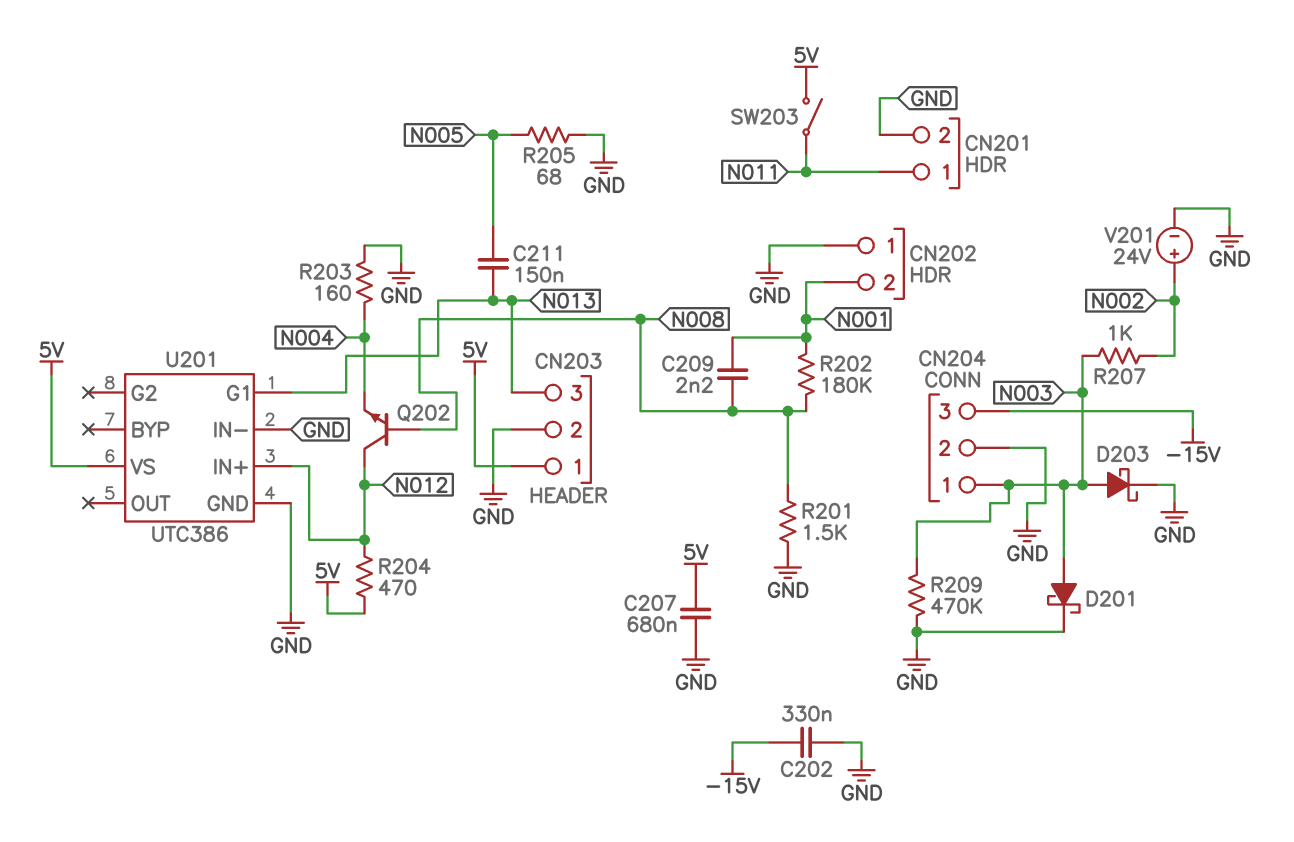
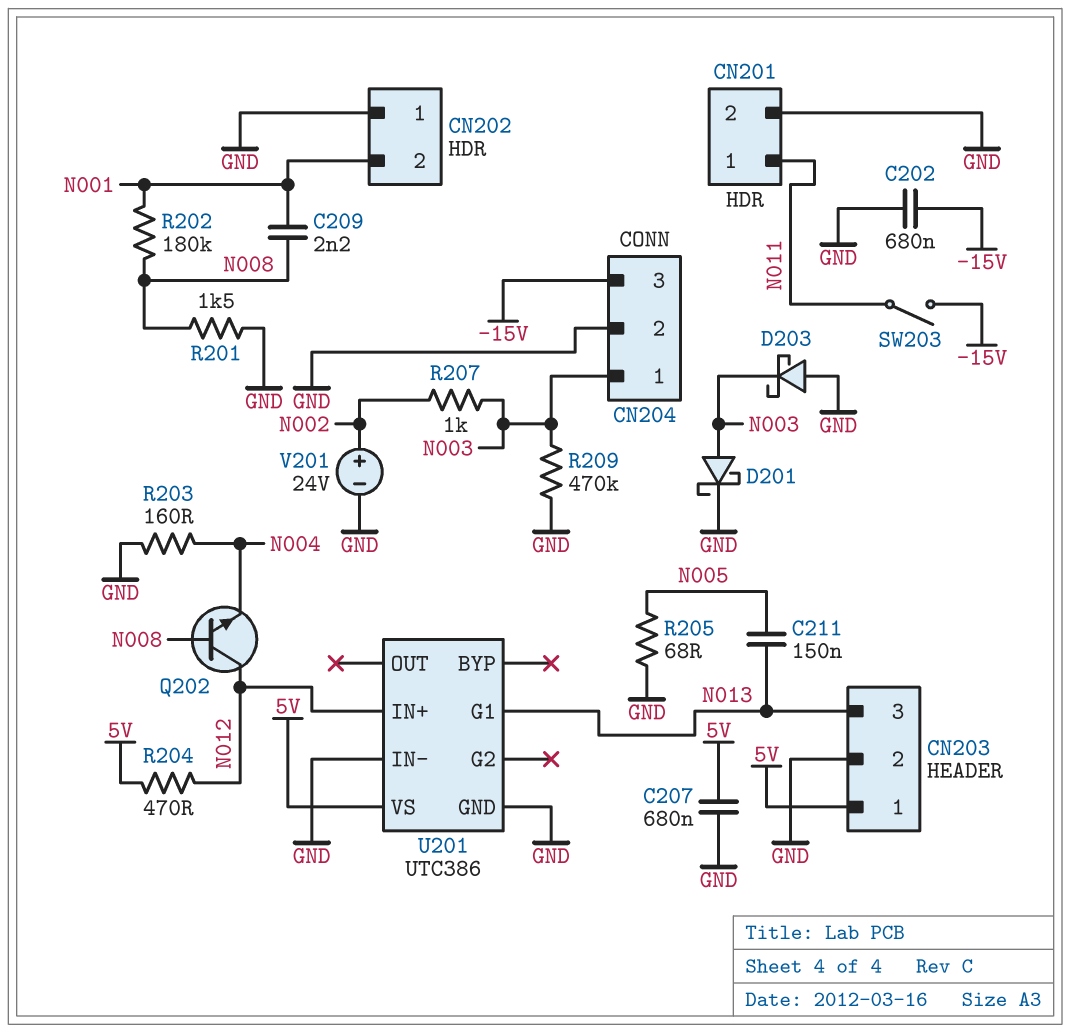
C202: 330nF (-15V, GND) -> 680nF (-15V, GND)
D203: schottky (A N003, K GND) -> schottky (A GND, K N003)
SW203: switch (5V, N011) -> switch (-15V, N011)

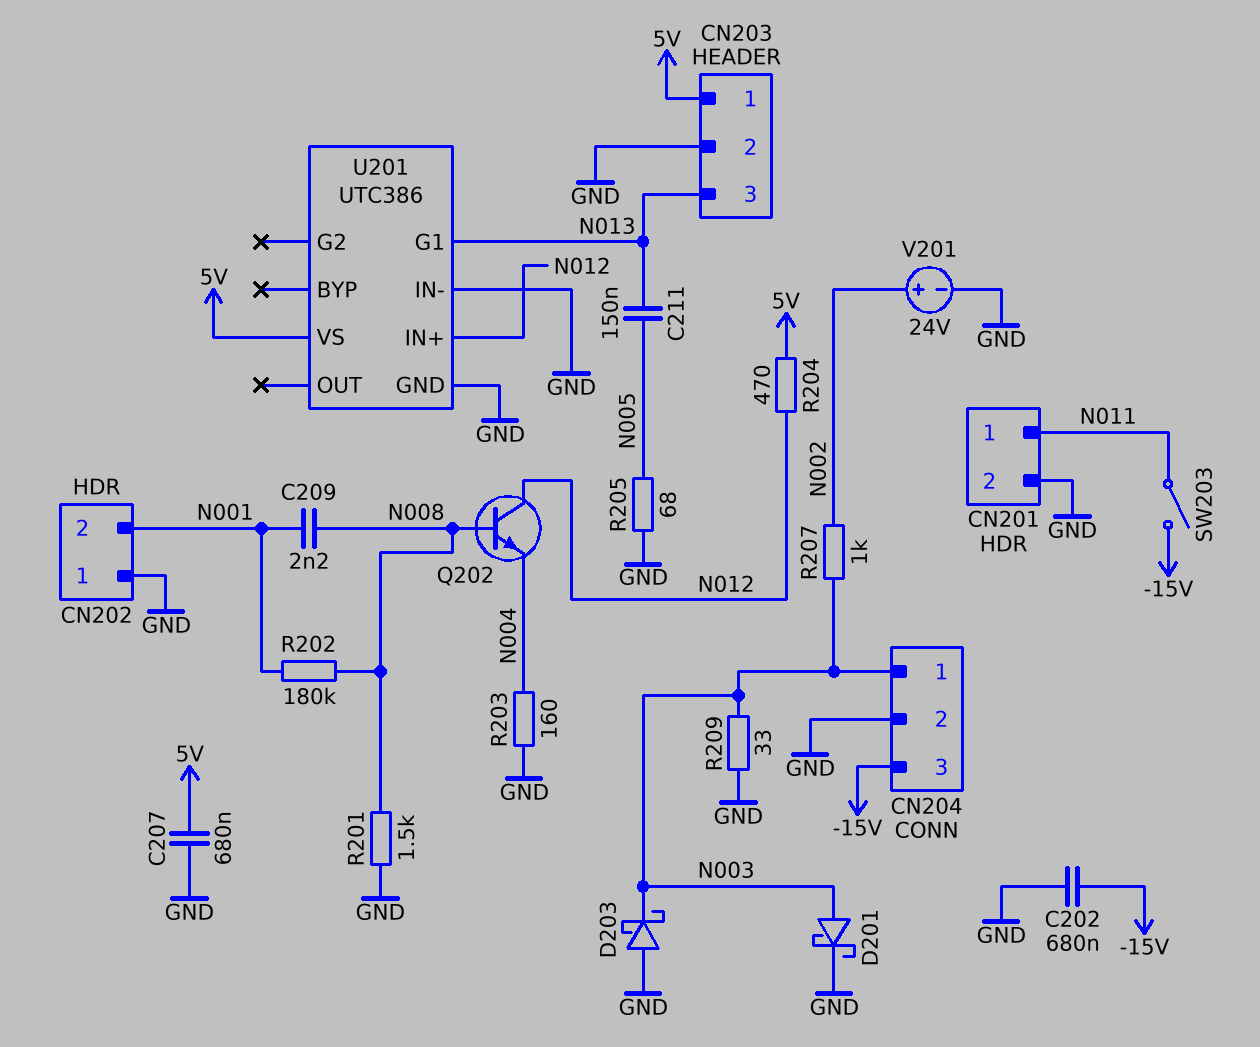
R209: 470k (GND, N003) -> 33 (GND, N003)

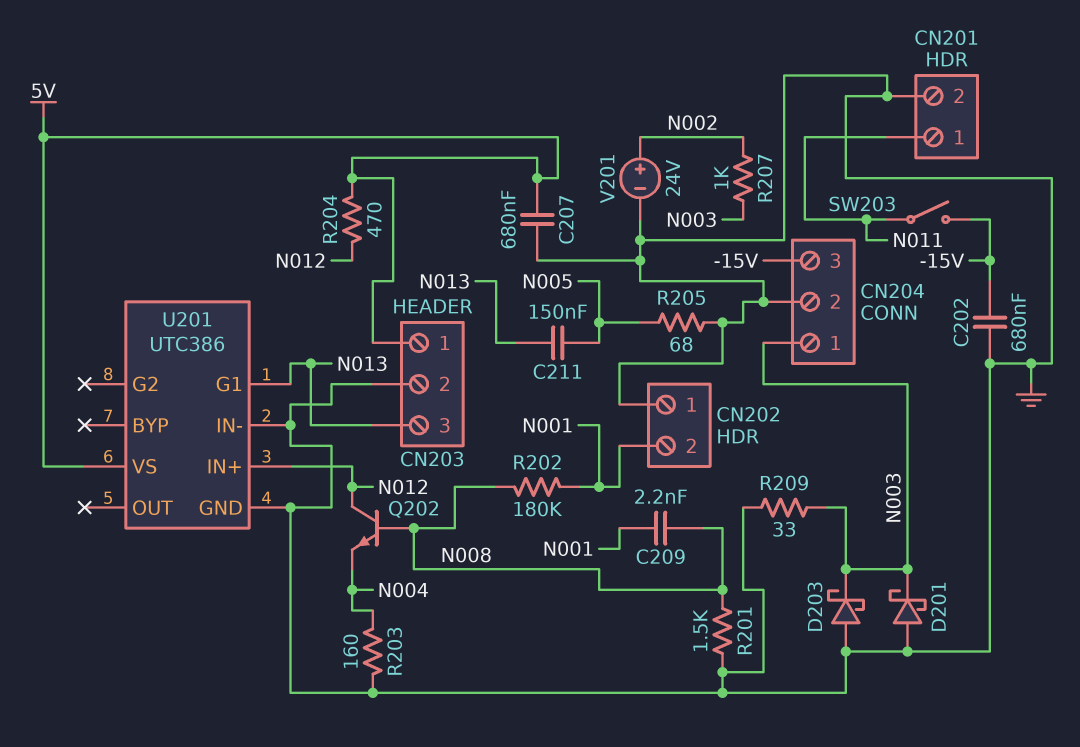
D201: schottky (A N003, K GND) -> schottky (A GND, K N003)

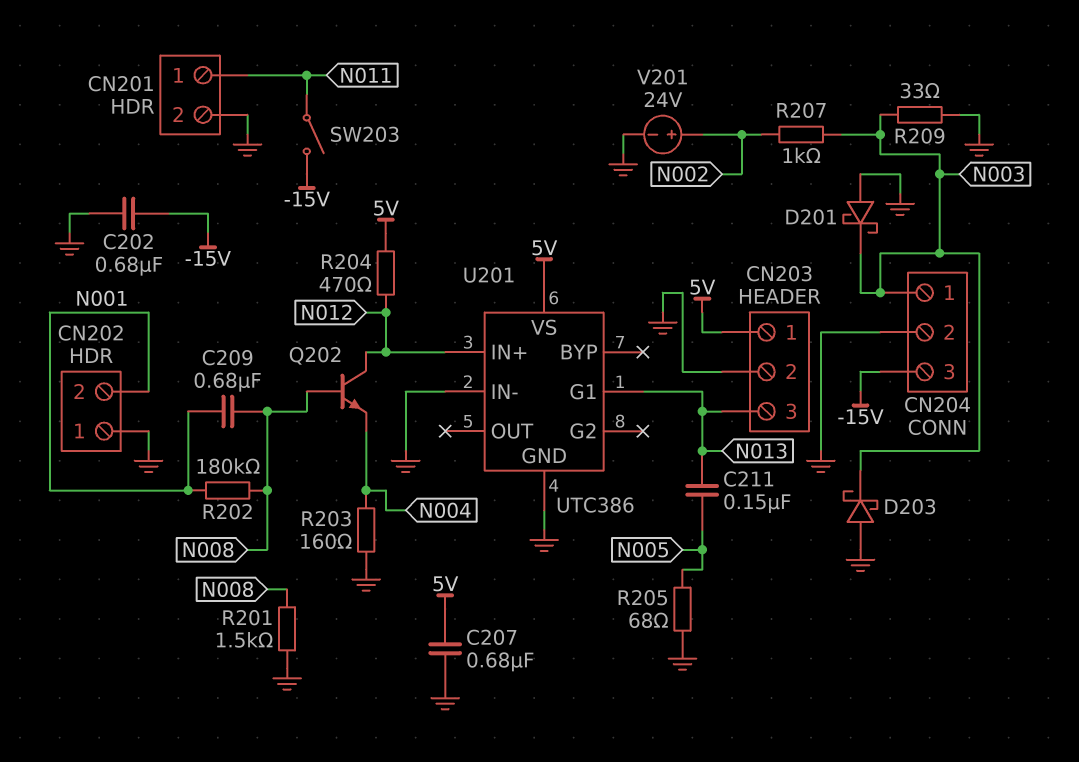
C209: 2.2nF (N001, N008) -> 680nF (N001, N008)

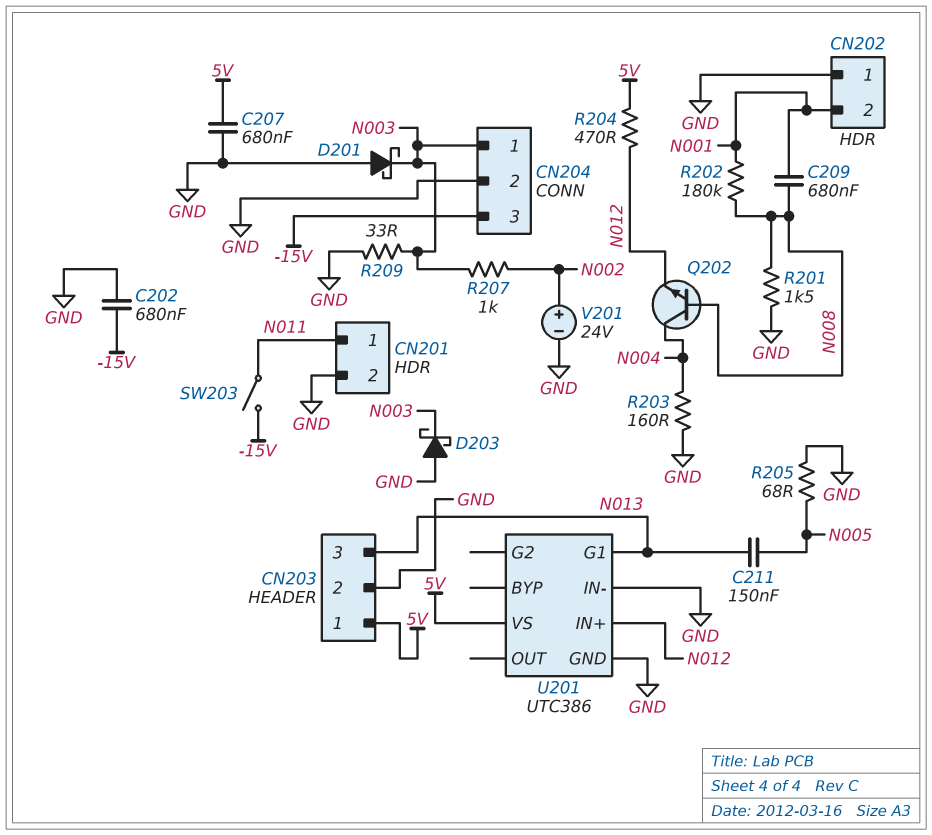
Q202: NPN (B N008, C N012, E N004) -> NPN (B N008, C N004, E N012)

